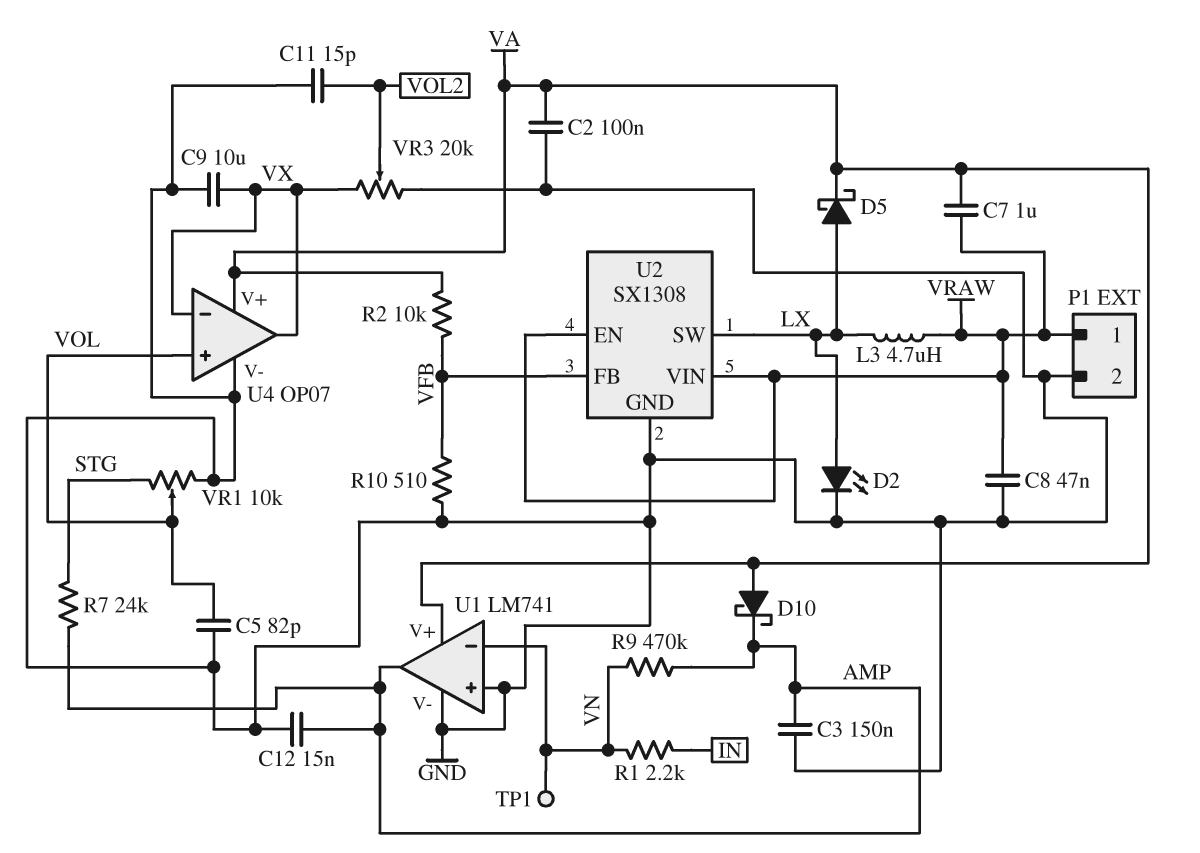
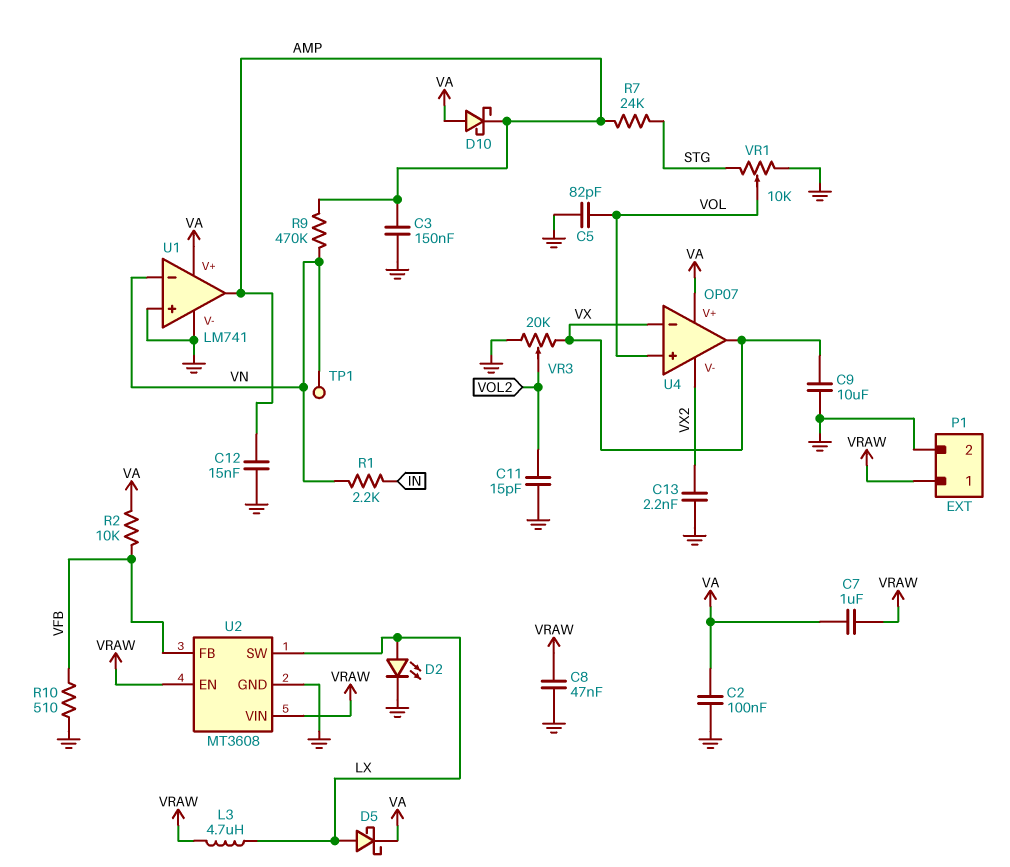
C13: none -> 2.2nF (GND, VX2)
U2: SX1308 -> MT3608
U4 pin V-: GND -> VX2

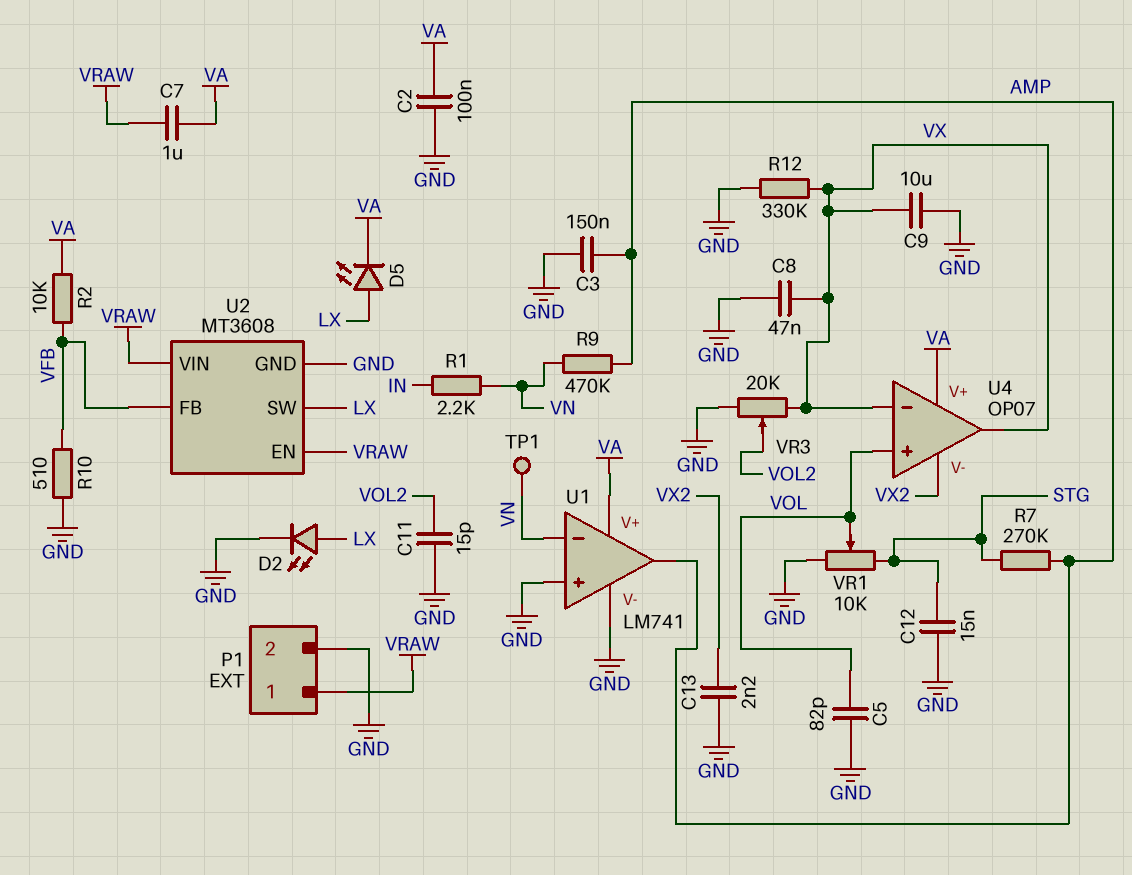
C8: 47nF (GND, VRAW) -> 47nF (GND, VX)
C12: 15nF (AMP, GND) -> 15nF (GND, STG)
D5: schottky (A LX, K VA) -> LED (A LX, K VA)
D10: schottky (A VA, K AMP) -> none
L3: 4.7uH (LX, VRAW) -> none
R7: 24k (AMP, STG) -> 270k (AMP, STG)
R12: none -> 330k (GND, VX)

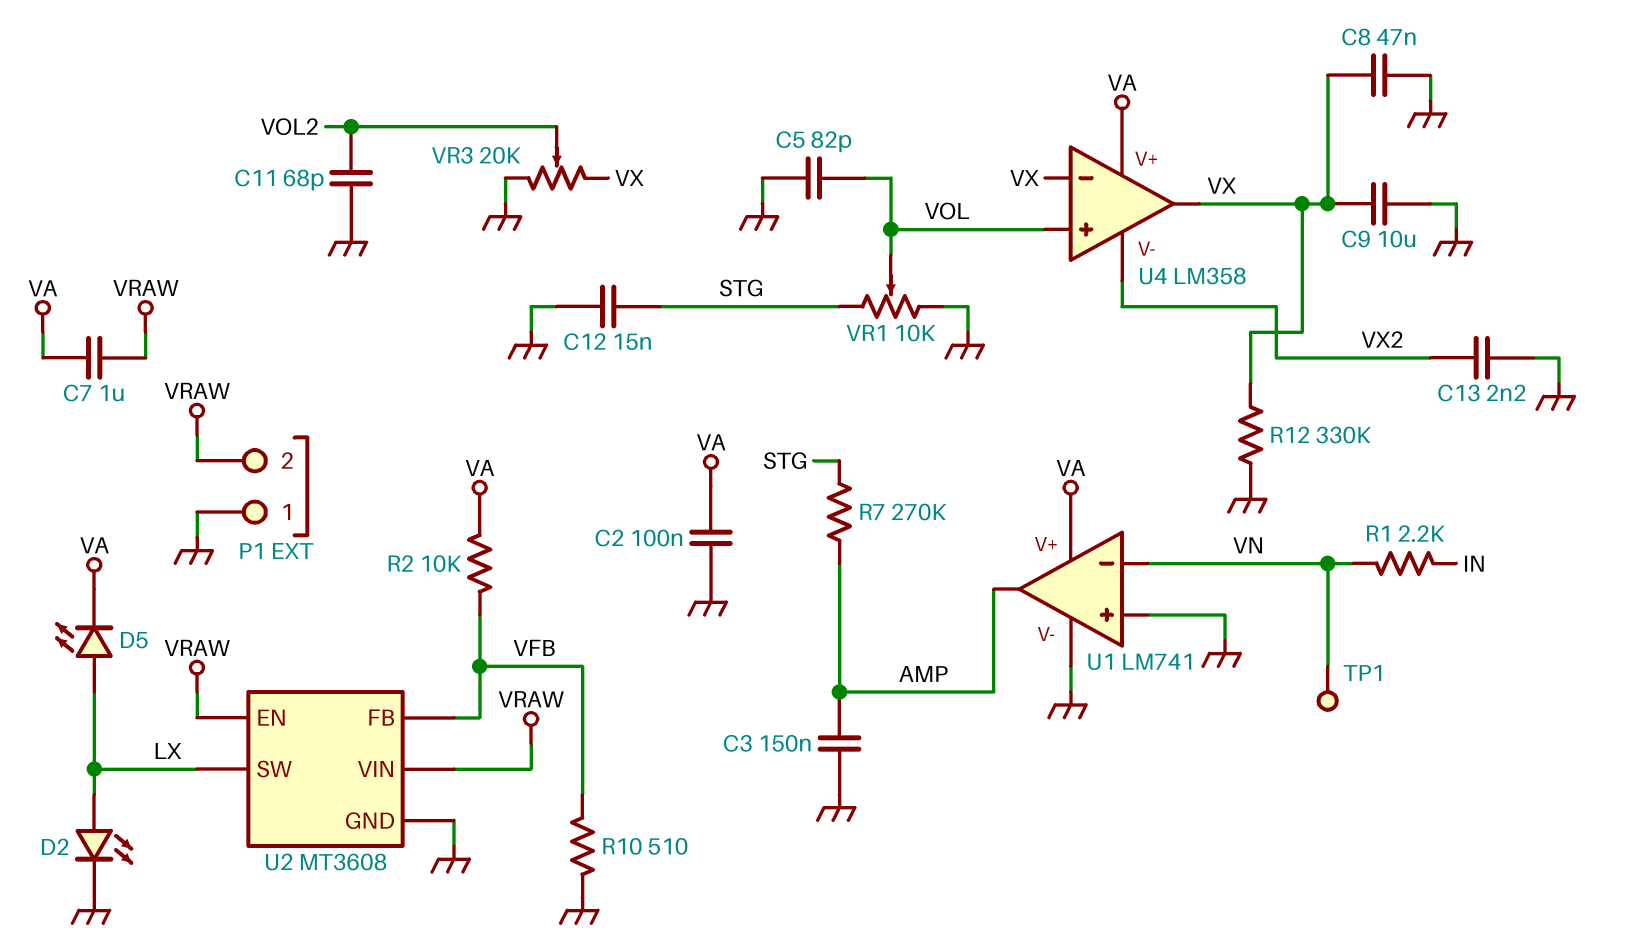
C11: 15pF (GND, VOL2) -> 68pF (GND, VOL2)
P1 pin 1: VRAW -> GND
P1 pin 2: GND -> VRAW
R9: 470k (AMP, VN) -> none
U4: OP07 -> LM358

